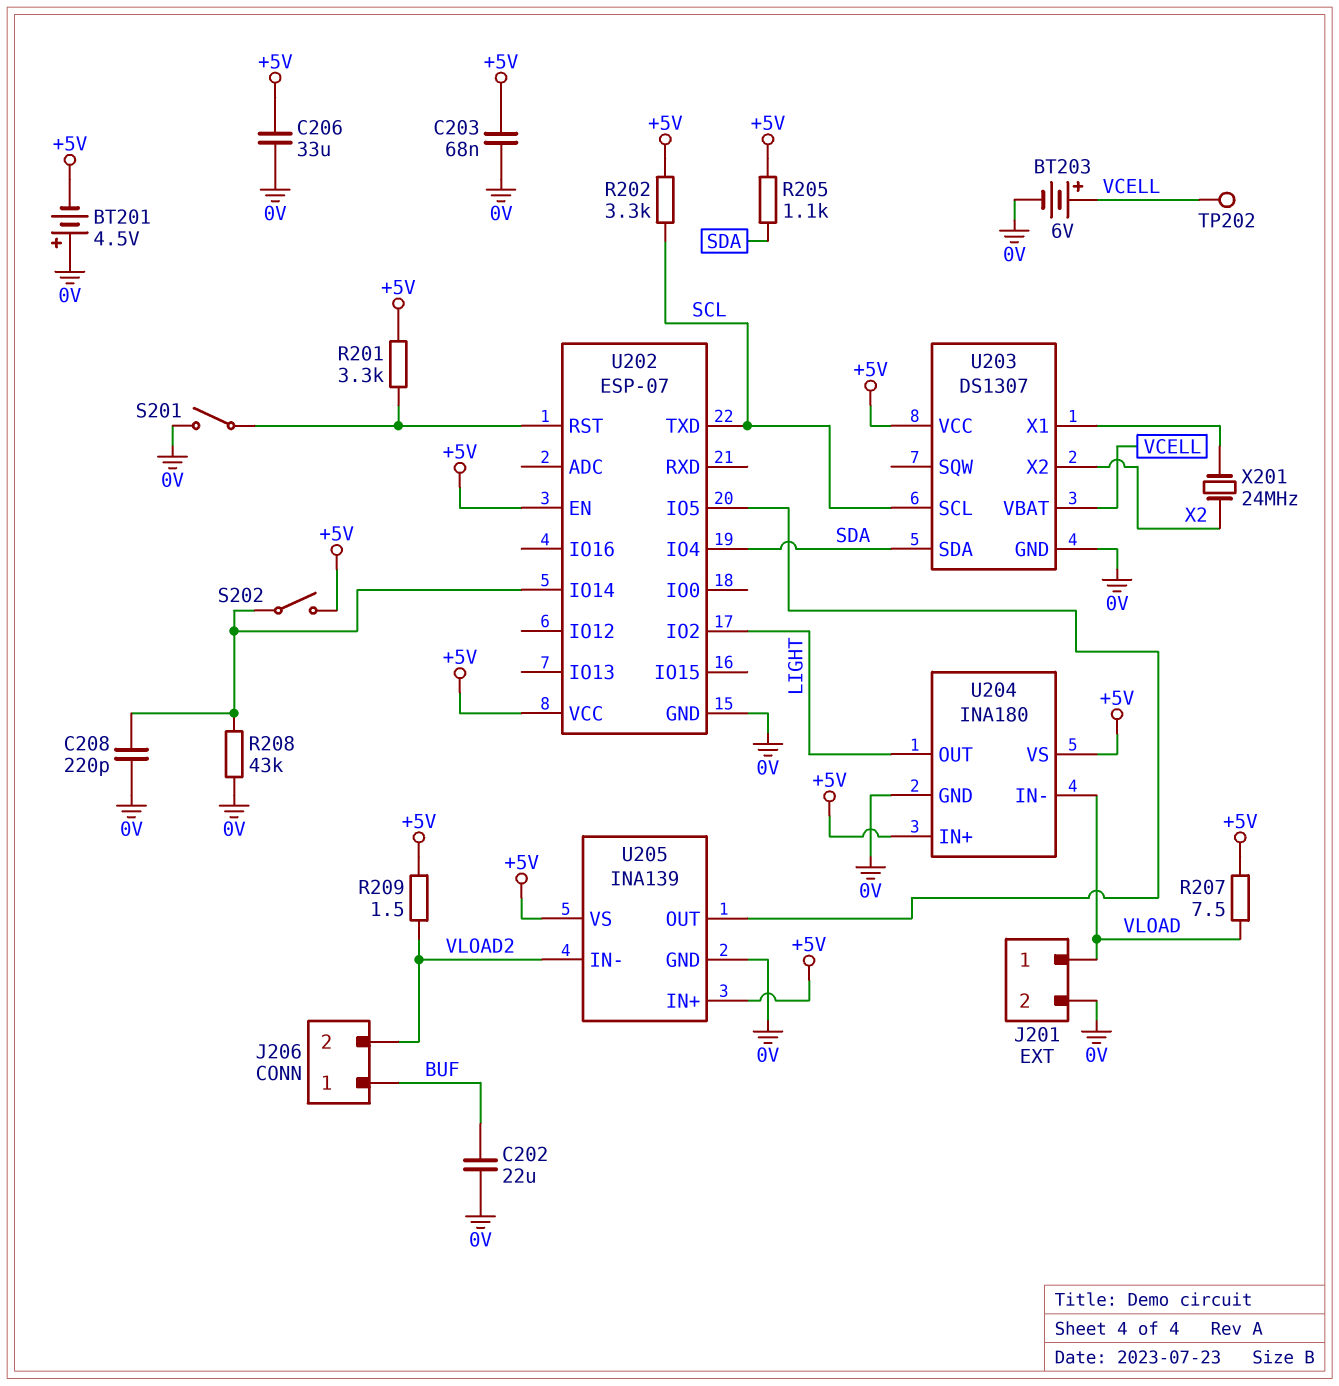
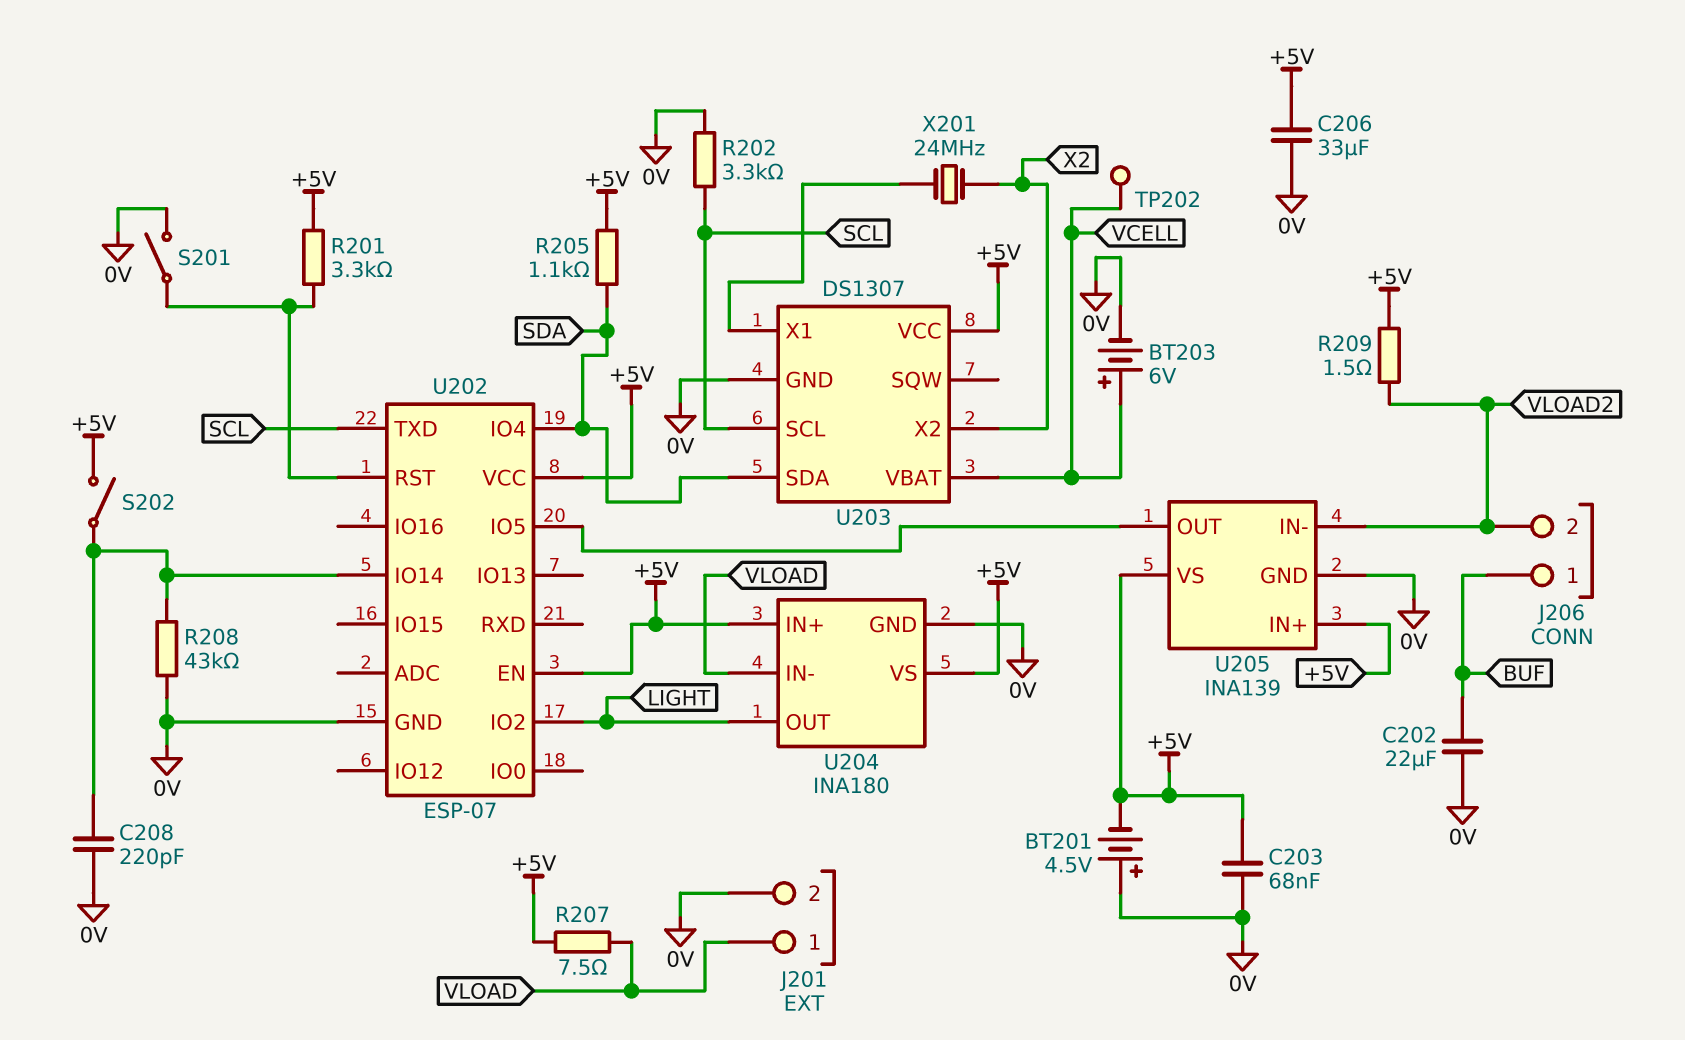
R202: 3.3k (+5V, SCL) -> 3.3k (0V, SCL)

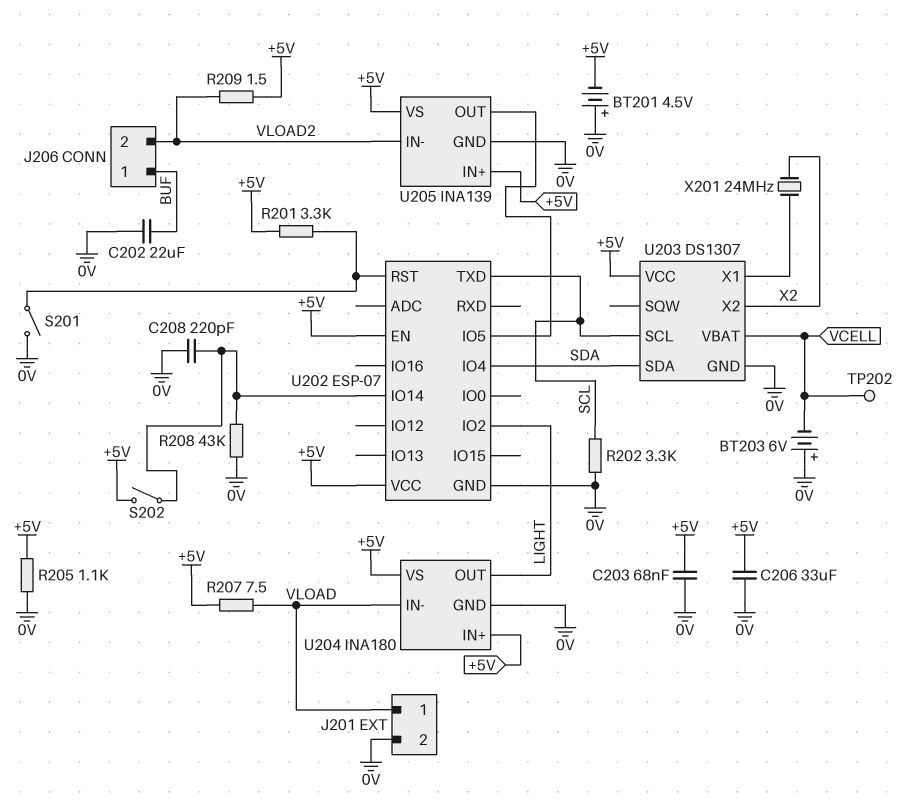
BT203: 6V (plus VCELL, minus 0V) -> 6V (plus 0V, minus VCELL)
R205: 1.1k (+5V, SDA) -> 1.1k (+5V, 0V)

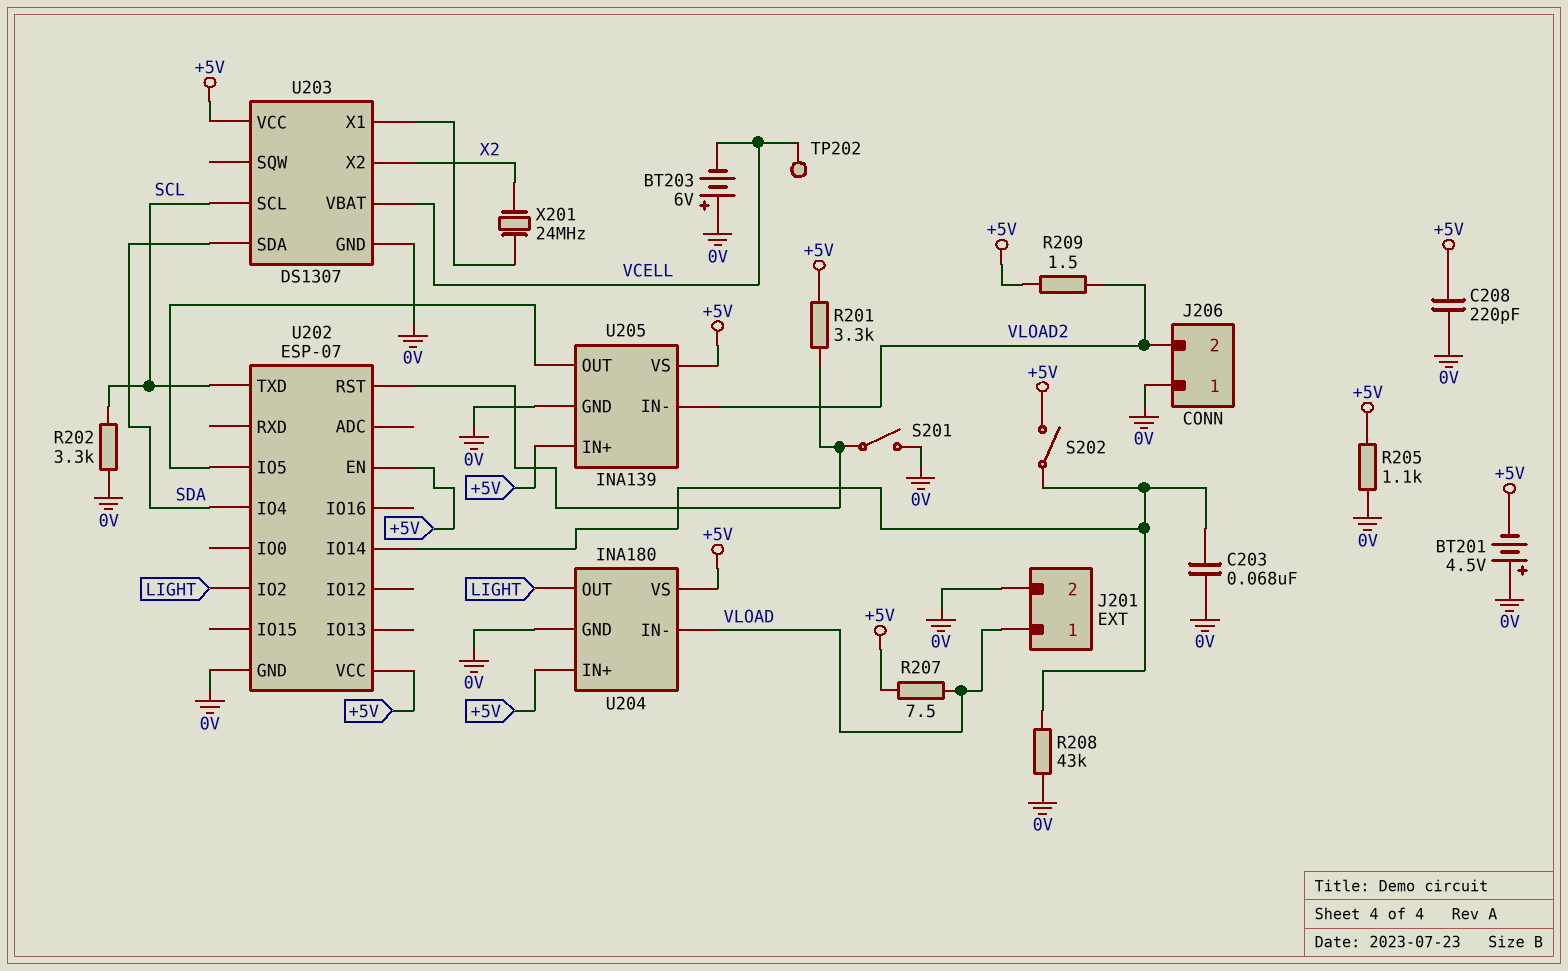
C202: 22uF (0V, BUF) -> none
C203: 68nF (+5V, 0V) -> 68nF (0V, U202/IO14)
C206: 33uF (+5V, 0V) -> none
C208: 220pF (0V, U202/IO14) -> 220pF (+5V, 0V)
J206 pin 1: BUF -> 0V

